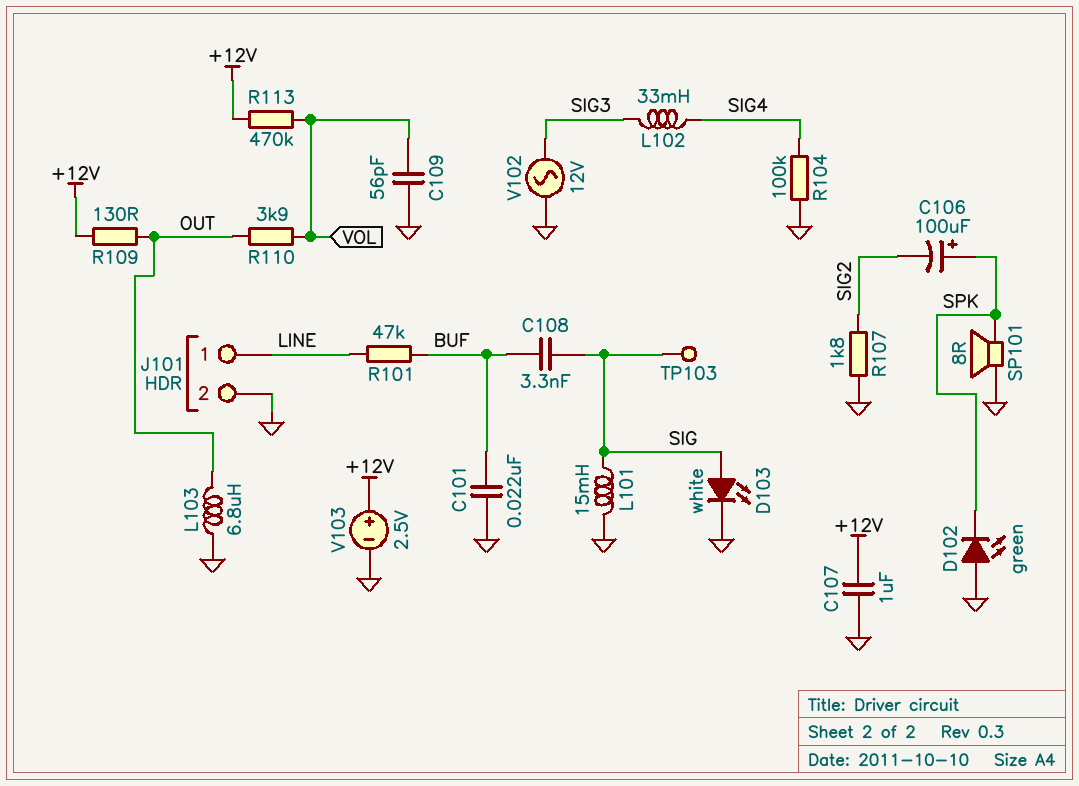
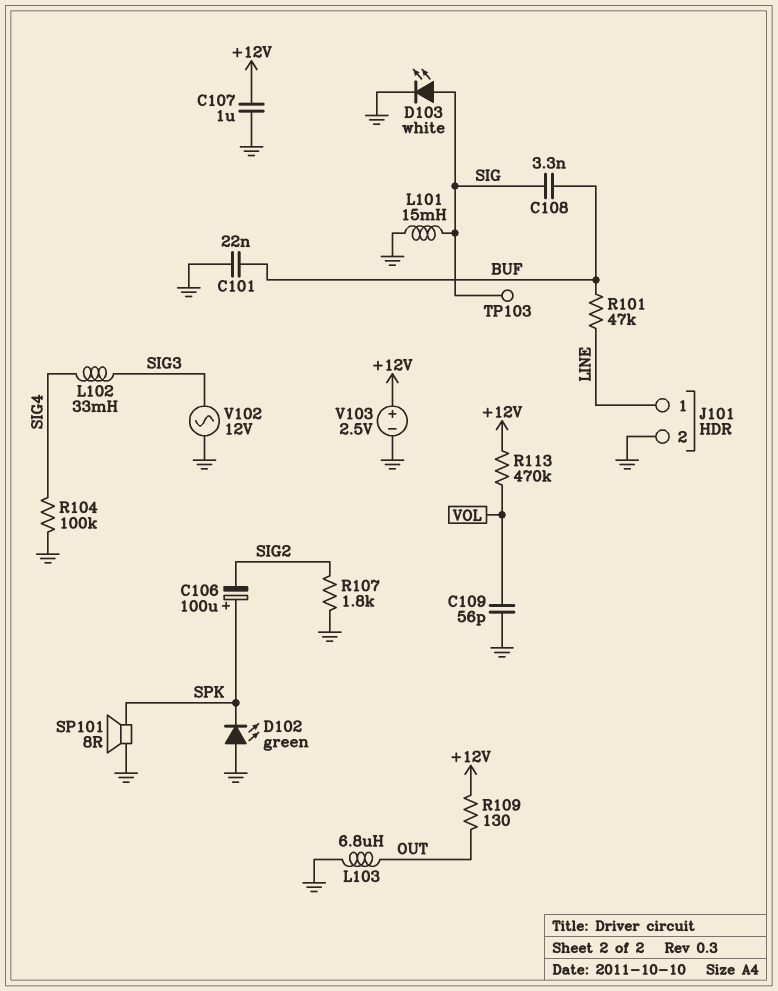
R110: 3.9k (OUT, VOL) -> none

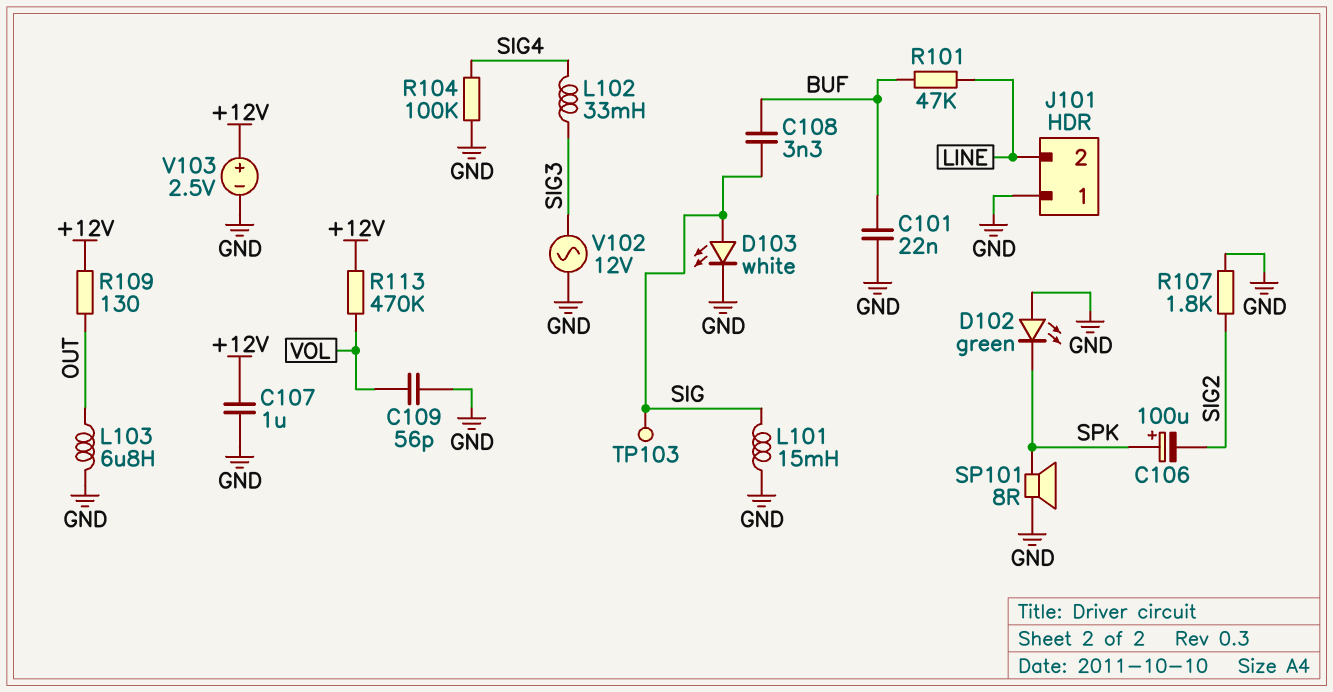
J101 pin 1: LINE -> GND
J101 pin 2: GND -> LINE

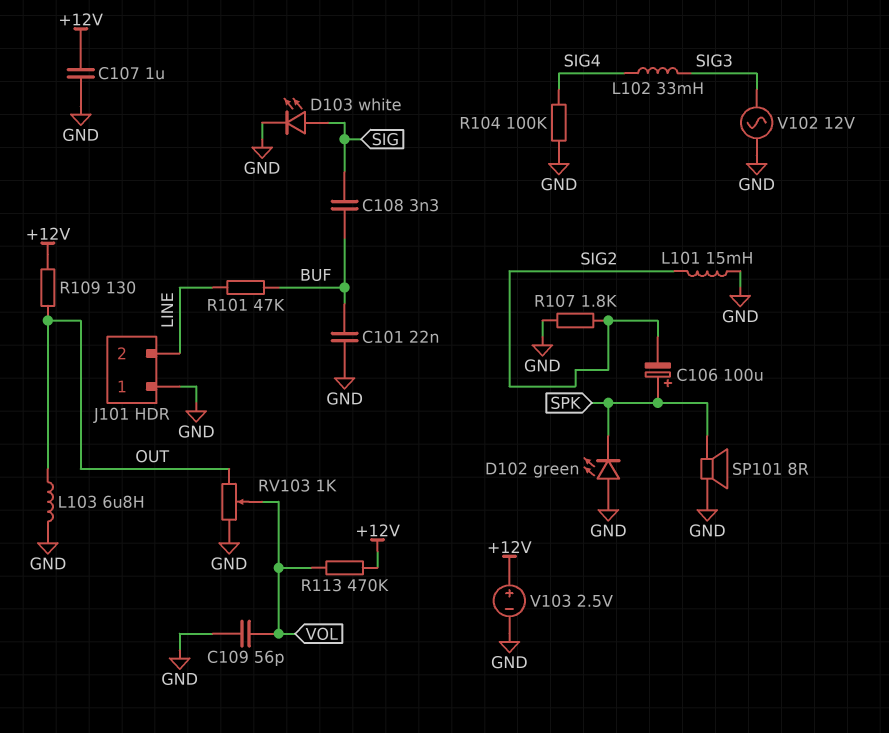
L101: 15mH (GND, SIG) -> 15mH (GND, SIG2)
RV103: none -> 1k (GND, OUT, wiper VOL)
TP103: test point (SIG) -> none

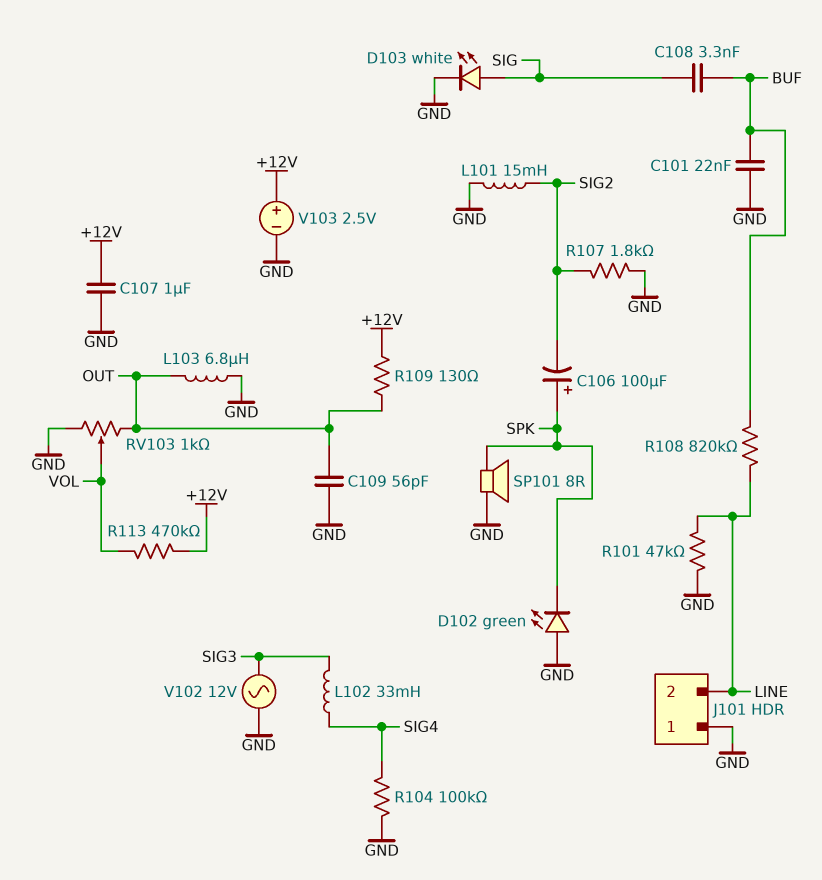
C109: 56pF (GND, VOL) -> 56pF (GND, OUT)
R101: 47k (BUF, LINE) -> 47k (GND, LINE)
R108: none -> 820k (BUF, LINE)

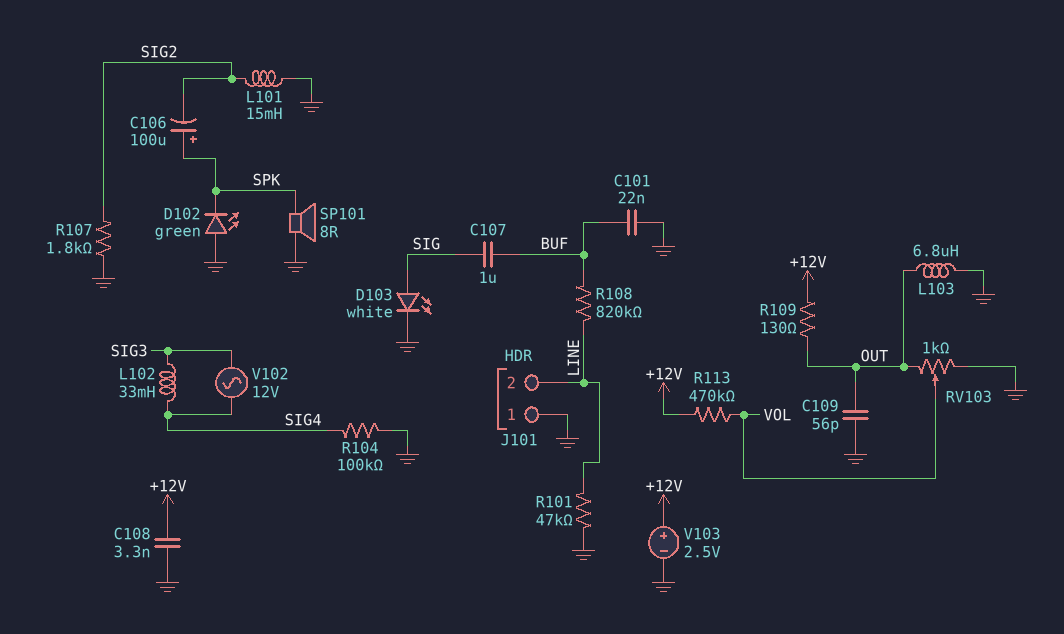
C107: 1uF (+12V, GND) -> 1uF (BUF, SIG)
C108: 3.3nF (BUF, SIG) -> 3.3nF (+12V, GND)
V102: AC 12V (GND, SIG3) -> AC 12V (SIG3, SIG4)

